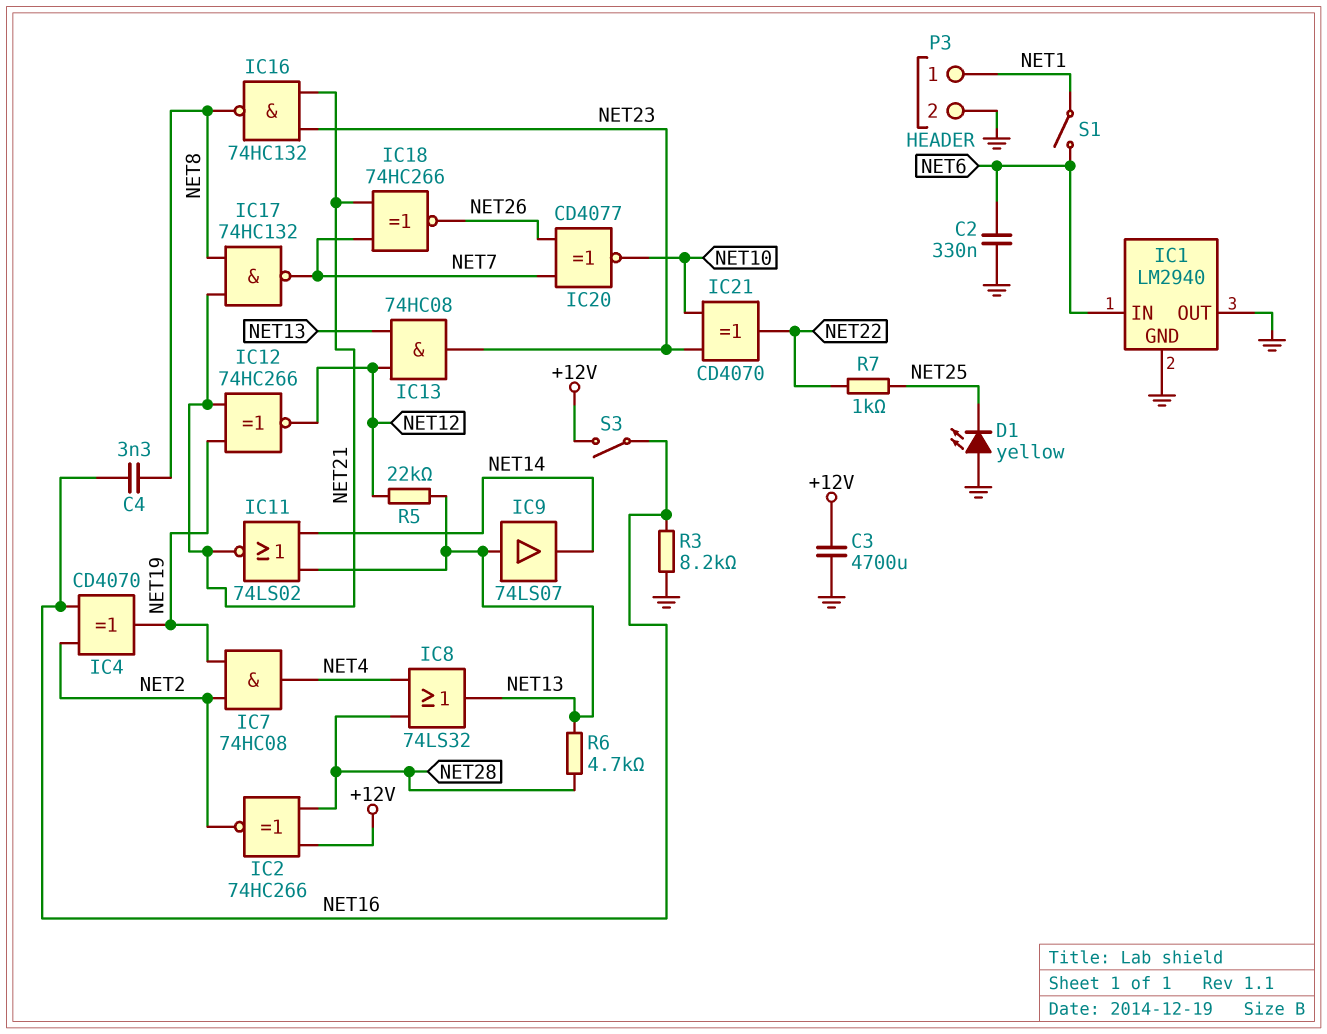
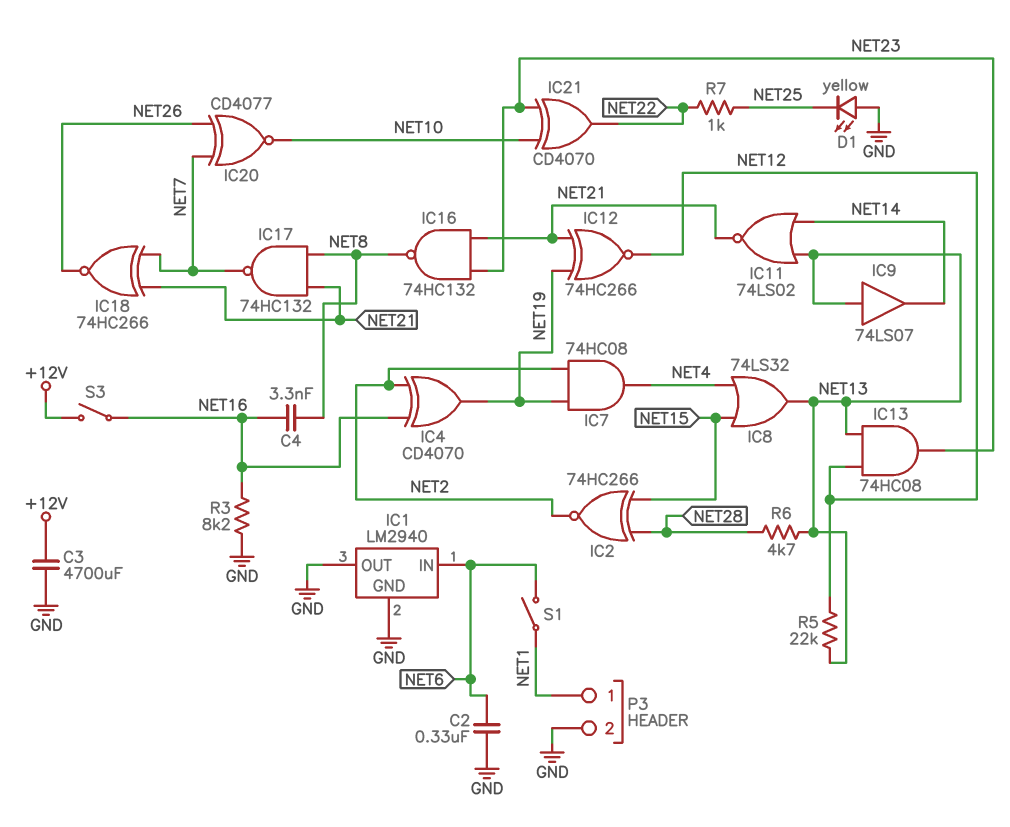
IC2: XNOR 74HC266 (in +12V, in NET28, out NET2) -> XNOR 74HC266 (in NET15, in NET28, out NET2)
IC8: OR 74LS32 (in NET4, in NET28, out NET13) -> OR 74LS32 (in NET4, in NET15, out NET13)

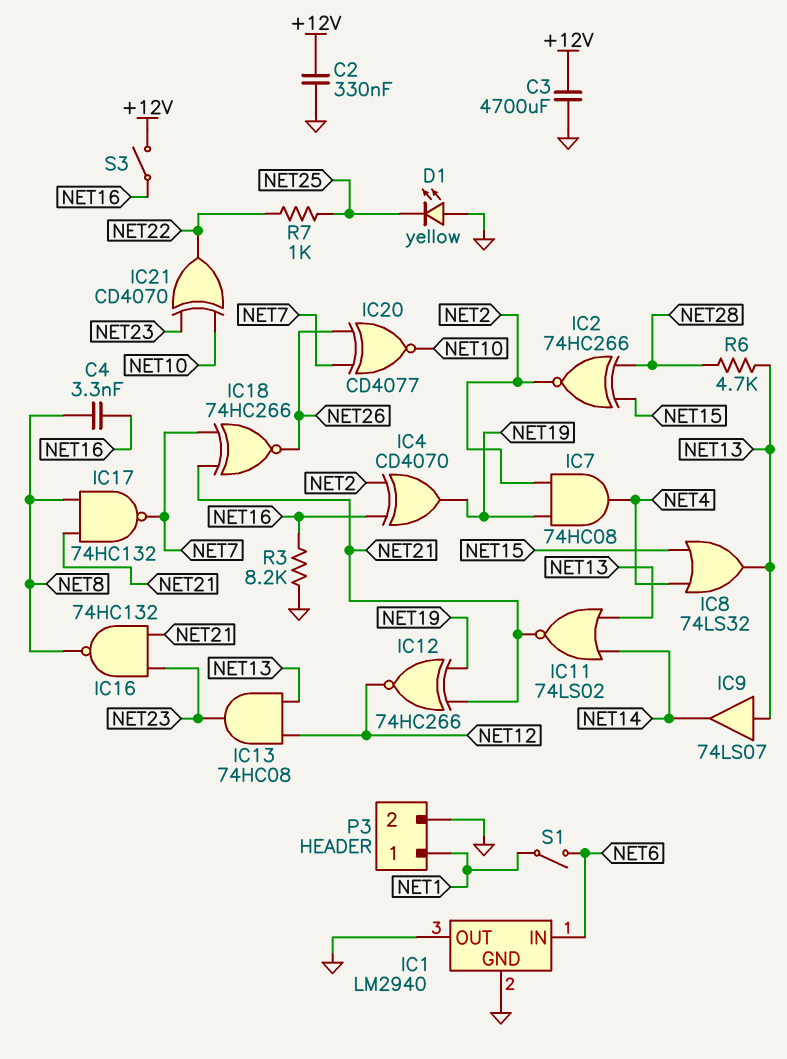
C2: 330nF (GND, NET6) -> 330nF (+12V, GND)
R5: 22k (NET12, NET13) -> none

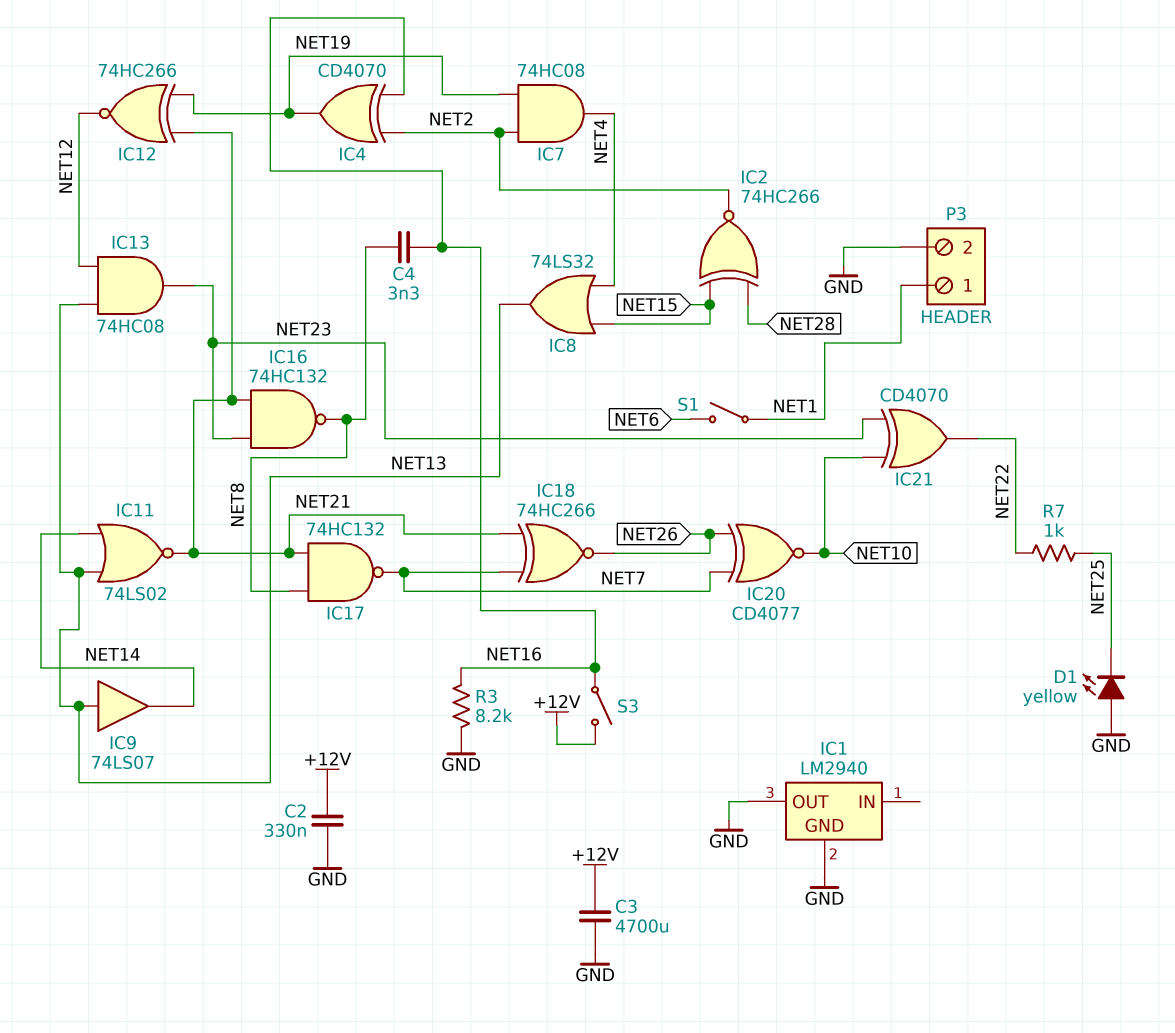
IC1 pin IN: NET6 -> none
R6: 4.7k (NET13, NET28) -> none

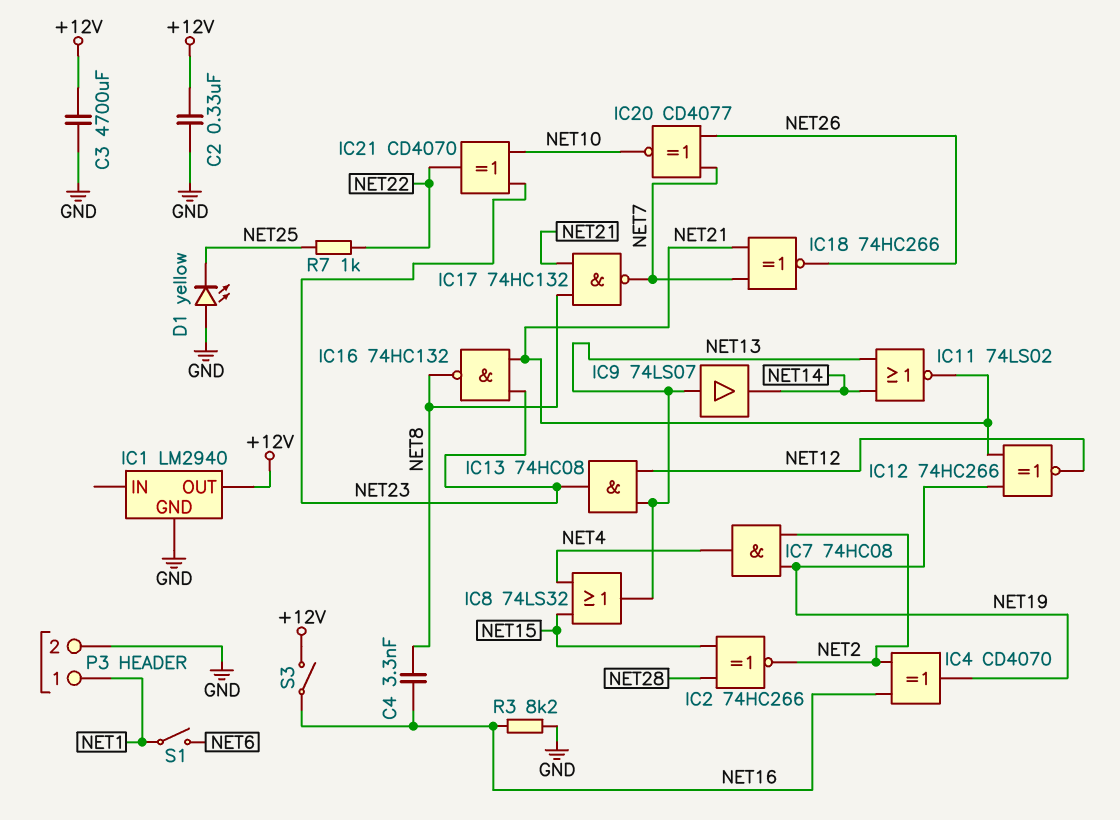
IC1 pin OUT: GND -> +12V

